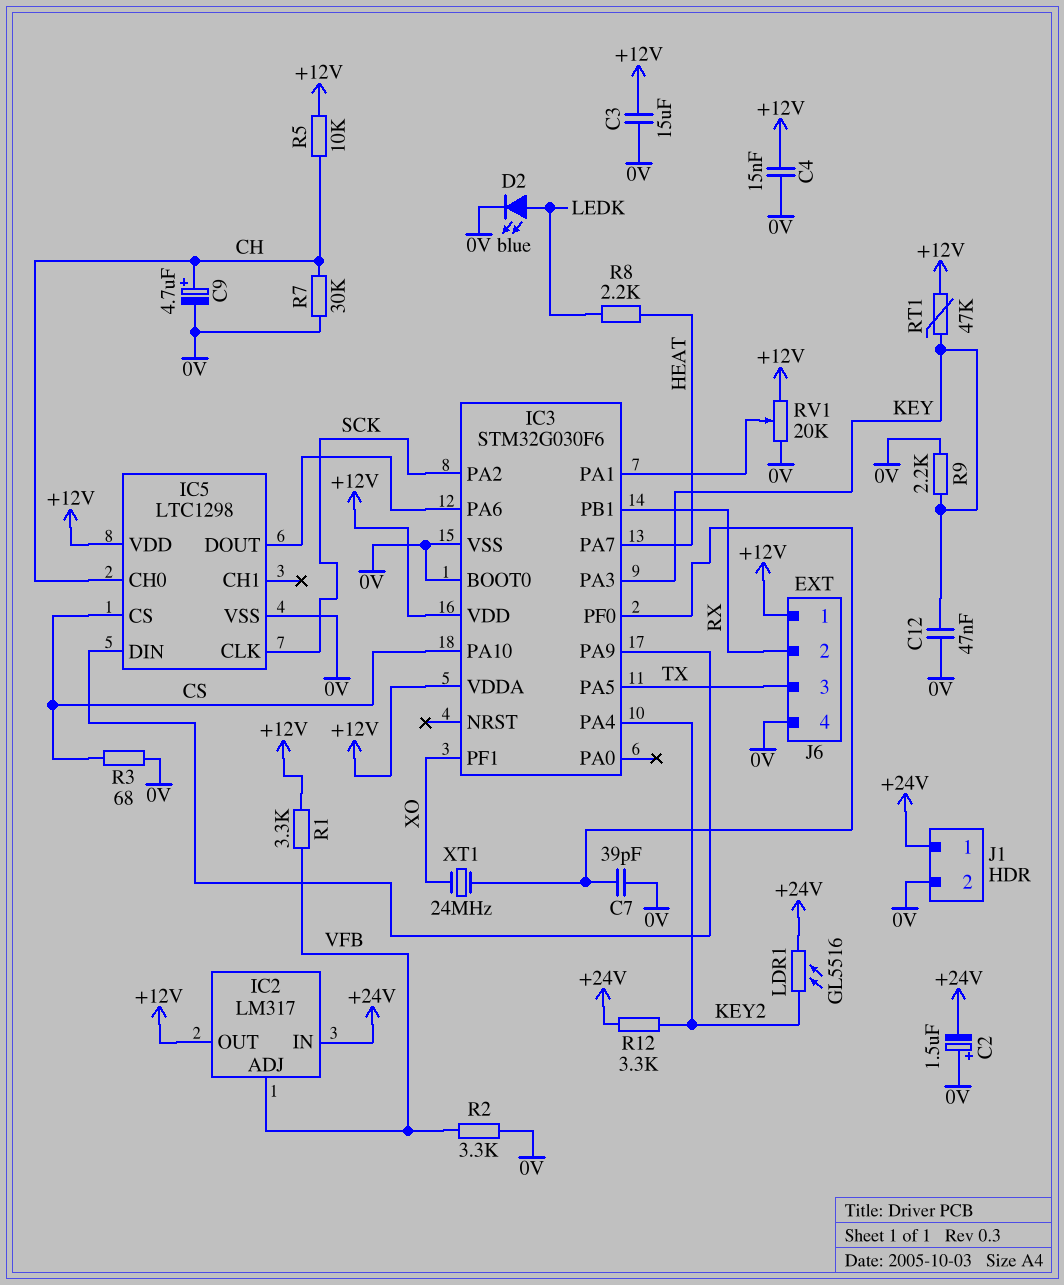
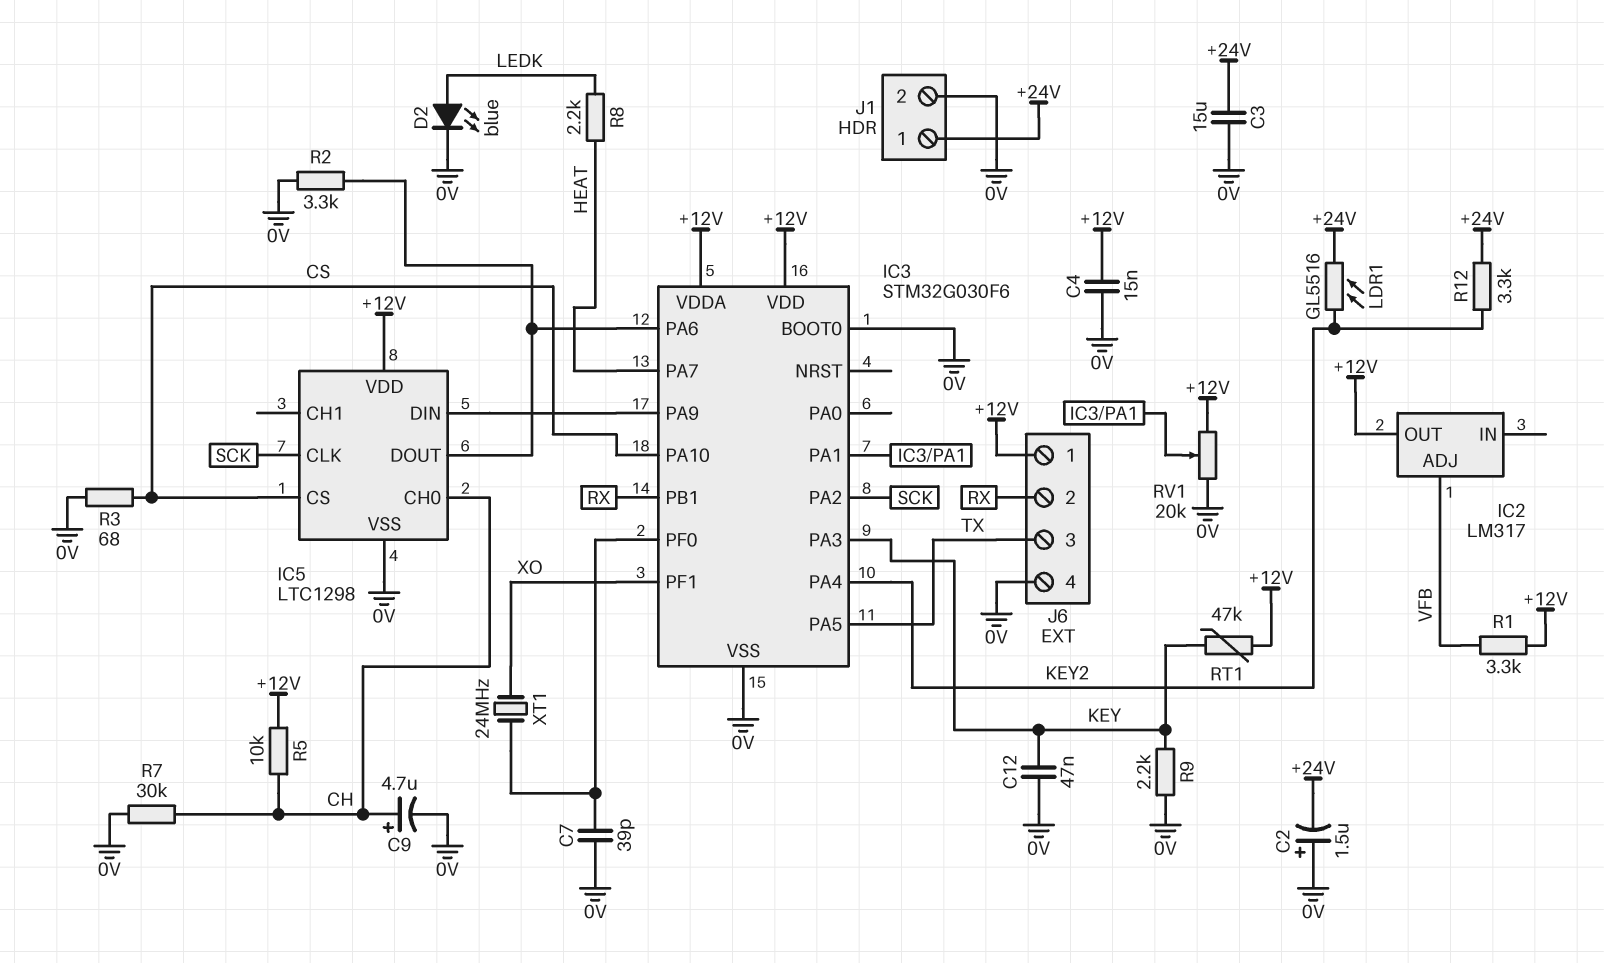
C3: 15uF (+12V, 0V) -> 15uF (+24V, 0V)
IC2 pin IN: +24V -> none
R2: 3.3k (0V, VFB) -> 3.3k (0V, IC3/PA6)

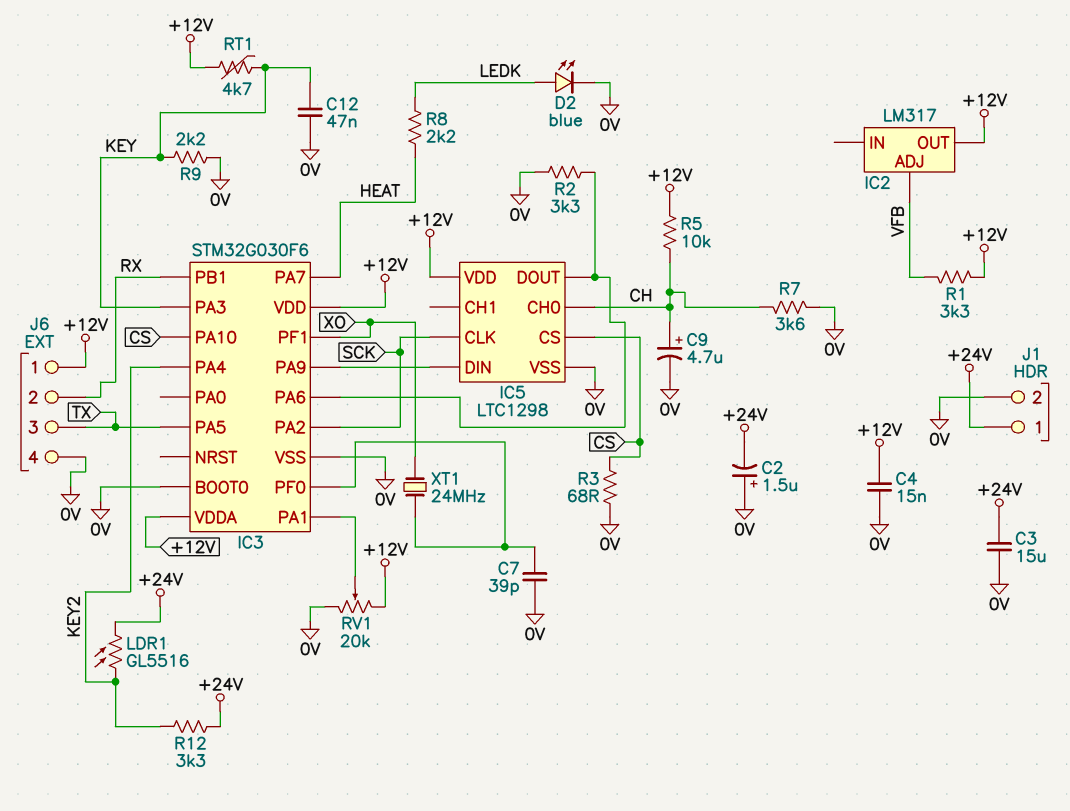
R7: 30k (0V, CH) -> 3.6k (0V, CH)
RT1: 47k (+12V, KEY) -> 4.7k (+12V, KEY)

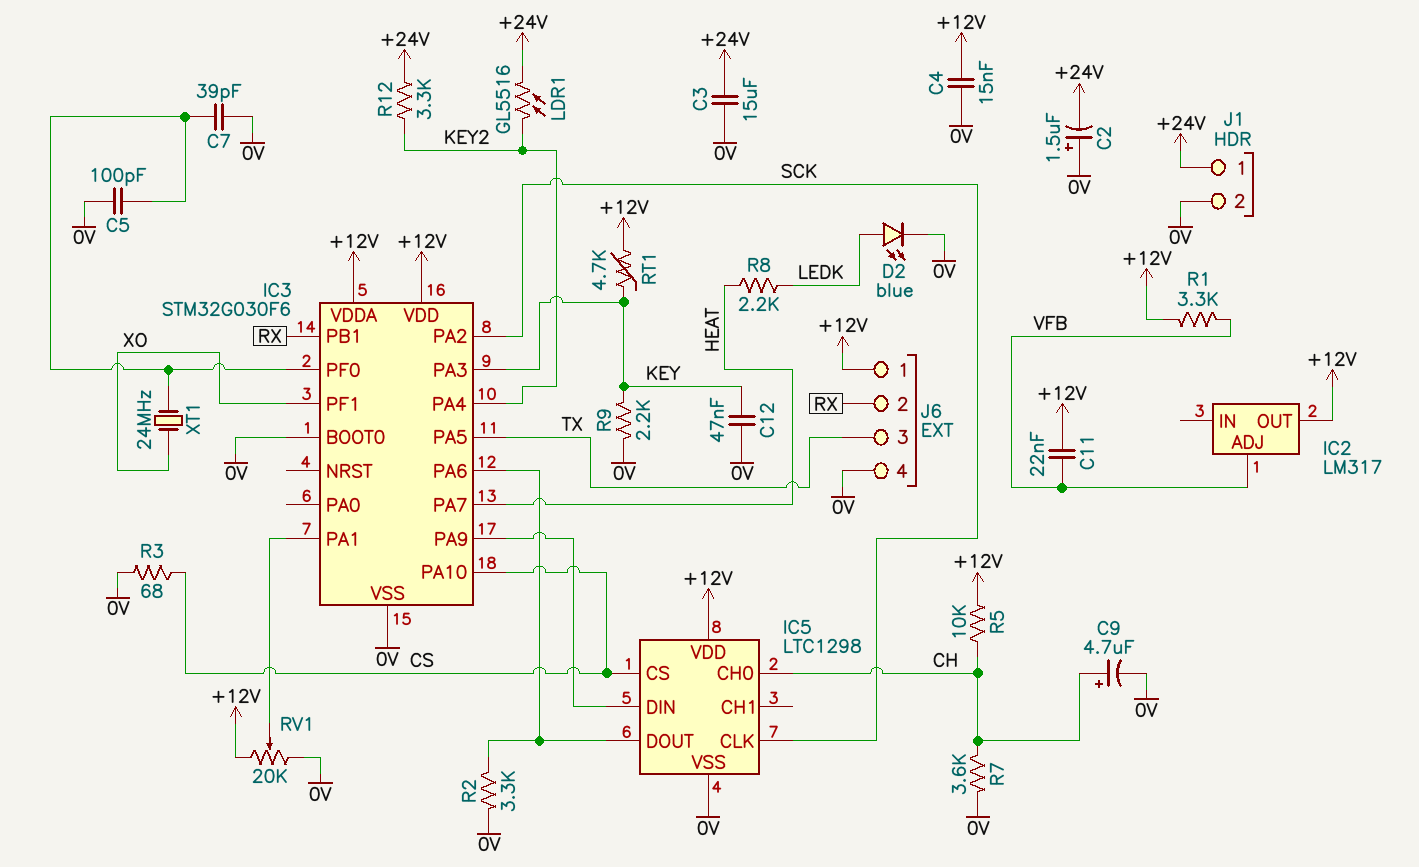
C5: none -> 100pF (0V, IC3/PF0)
C11: none -> 22nF (+12V, VFB)

